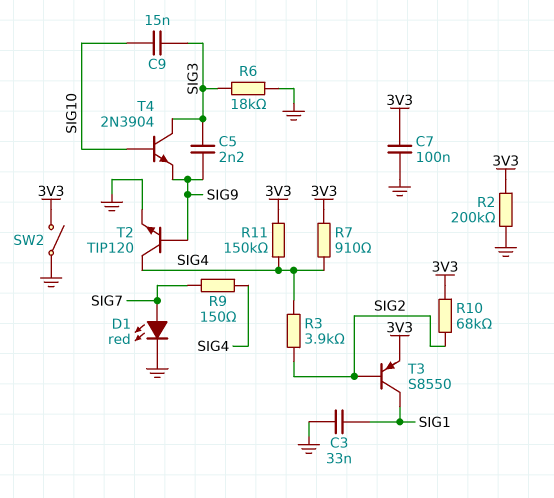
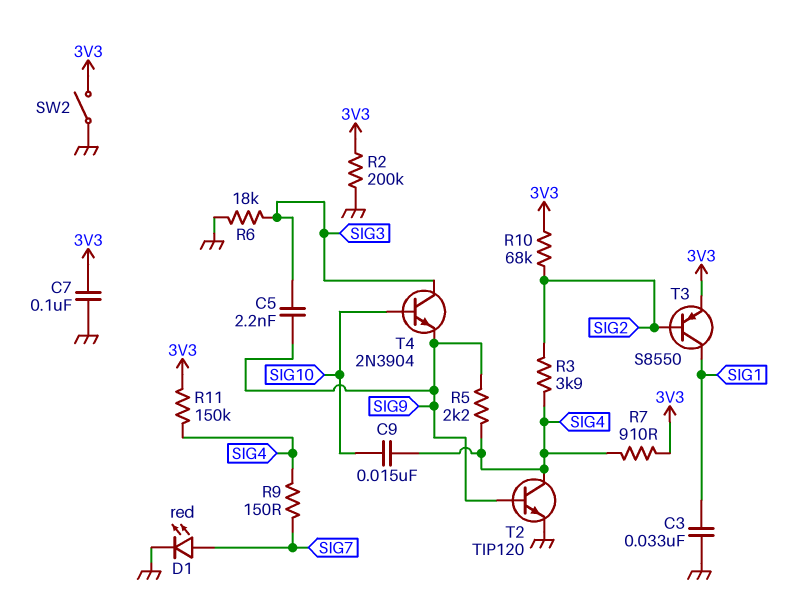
C9: 15nF (SIG3, SIG10) -> 15nF (SIG4, SIG10)
R5: none -> 2.2k (SIG4, SIG9)

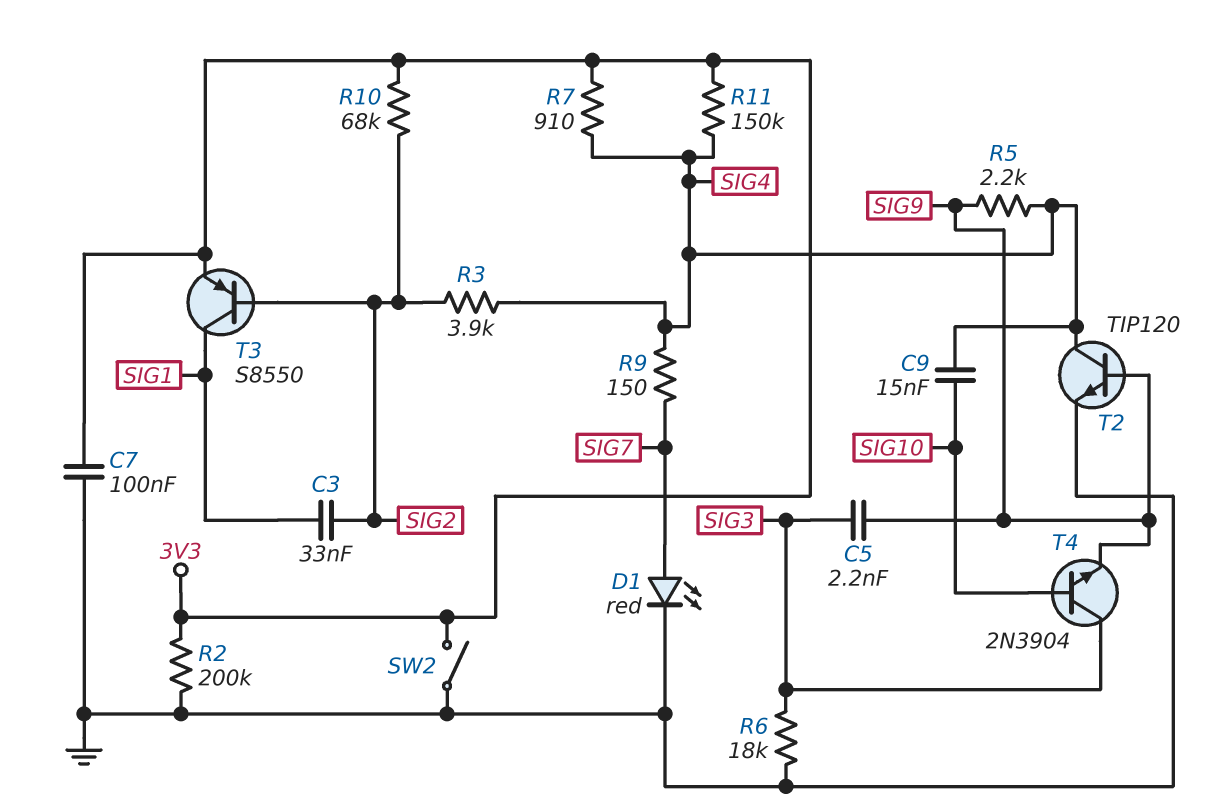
C3: 33nF (GND, SIG1) -> 33nF (SIG1, SIG2)

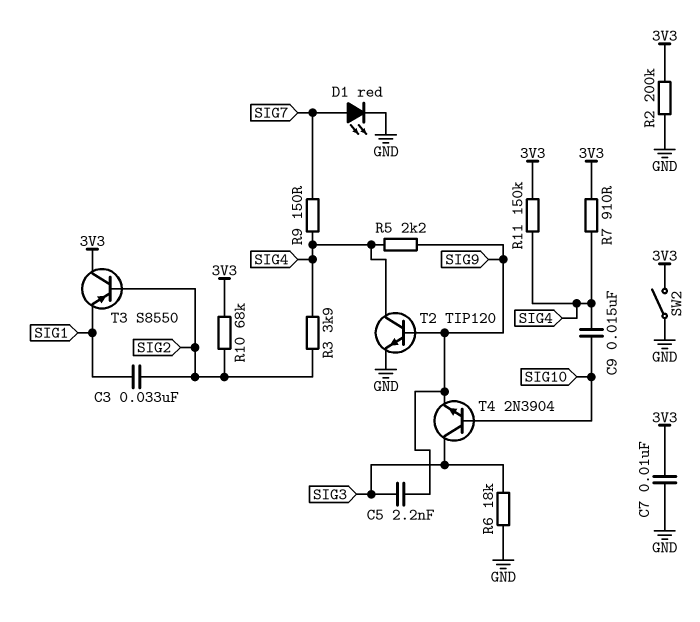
C7: 100nF (3V3, GND) -> 10nF (3V3, GND)
T3: PNP S8550 (B SIG2, C SIG1, E 3V3) -> PNP S8550 (B SIG2, C 3V3, E SIG1)

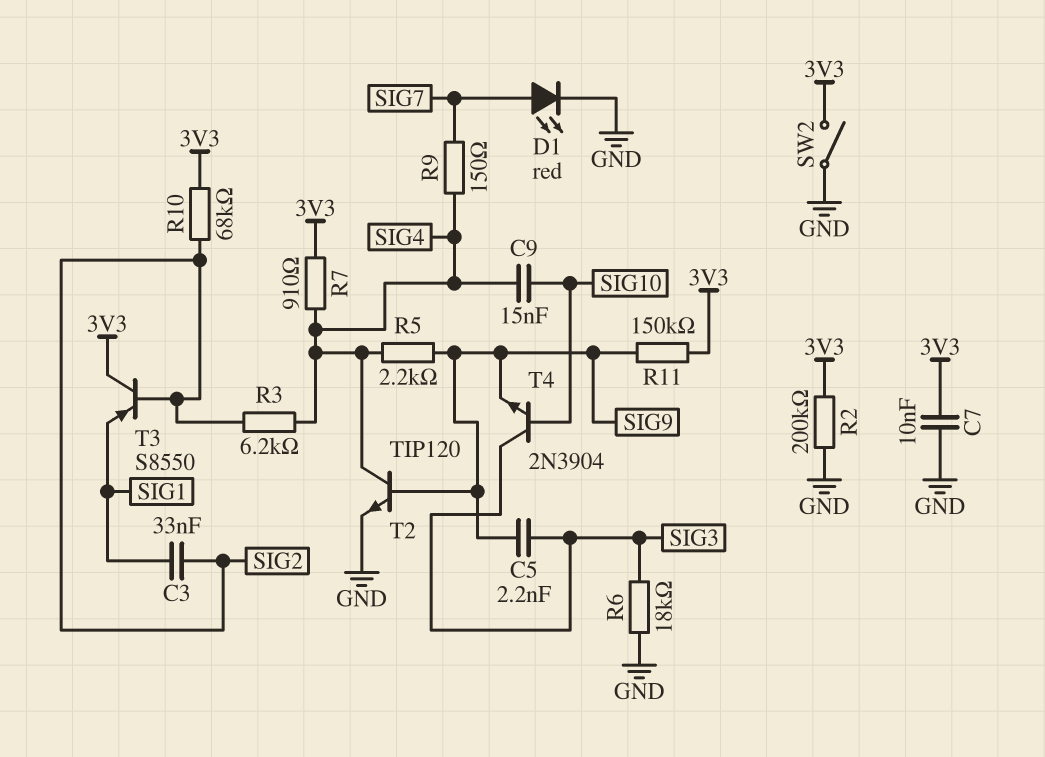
R3: 3.9k (SIG2, SIG4) -> 6.2k (SIG2, SIG4)
R11: 150k (3V3, SIG4) -> 150k (3V3, SIG9)

